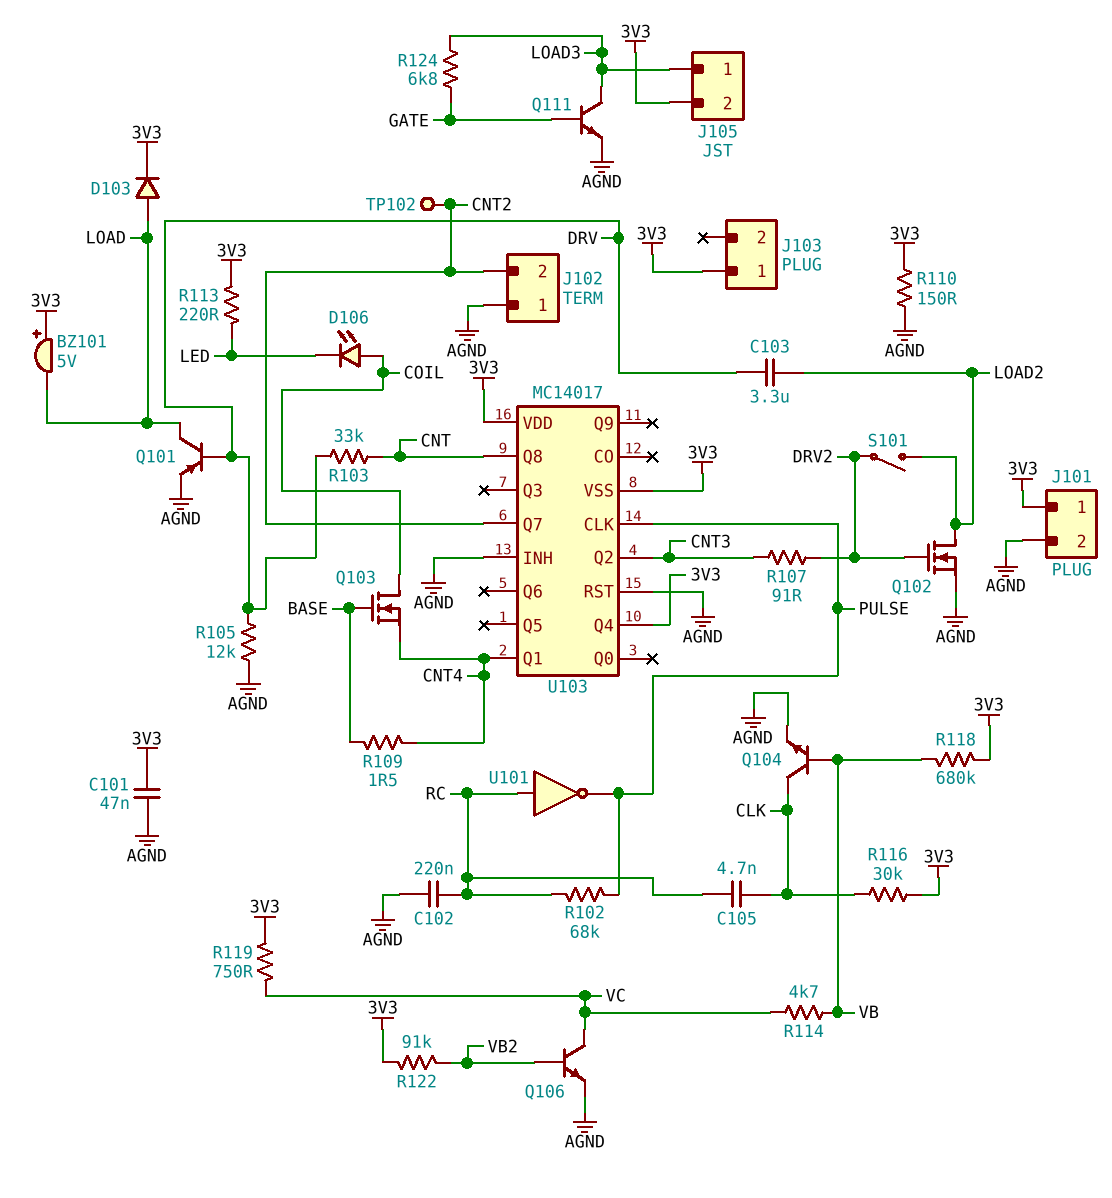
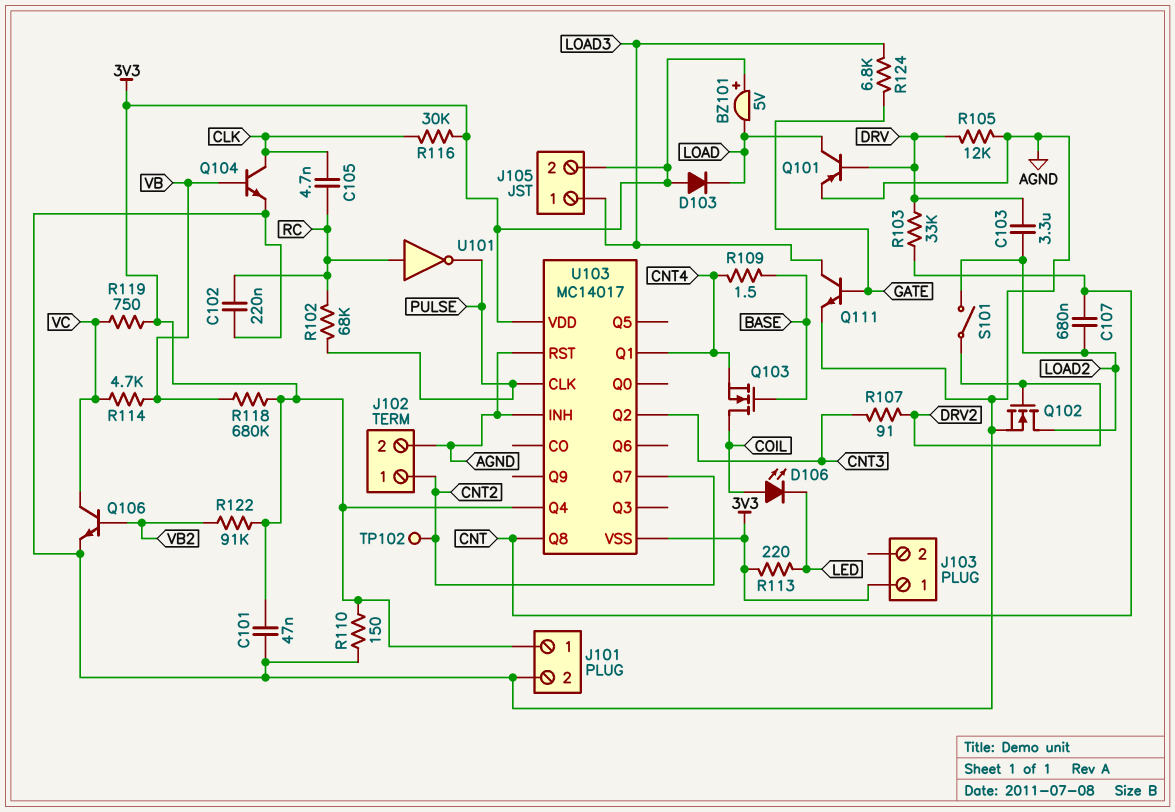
C107: none -> 680nF (CNT, LOAD2)
D103: diode (A LOAD, K 3V3) -> diode (A 3V3, K LOAD)
J102 pin 1: AGND -> CNT2
J102 pin 2: CNT2 -> AGND

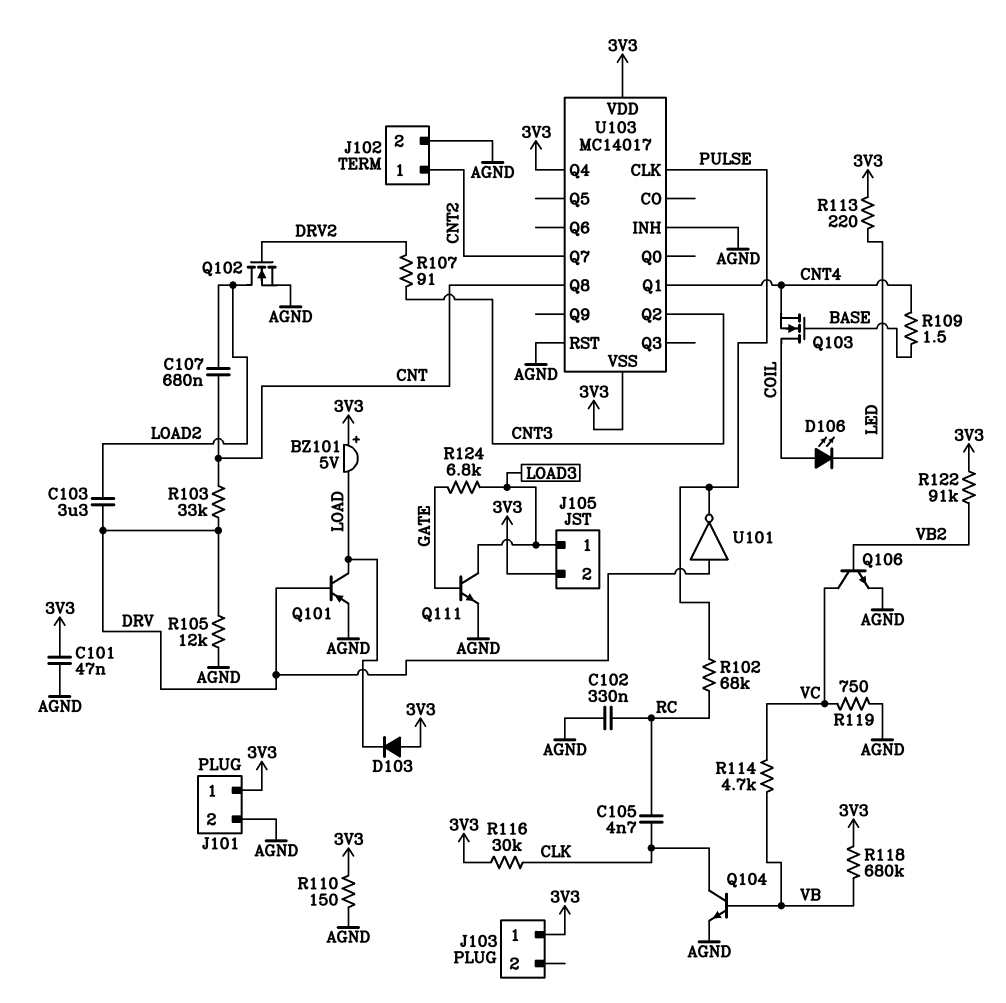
C102: 220nF (AGND, RC) -> 330nF (AGND, RC)
R119: 750 (3V3, VC) -> 750 (AGND, VC)
S101: switch (DRV2, LOAD2) -> none
TP102: test point (CNT2) -> none
U101: NOT (in RC, out PULSE) -> NOT (in DRV, out PULSE)

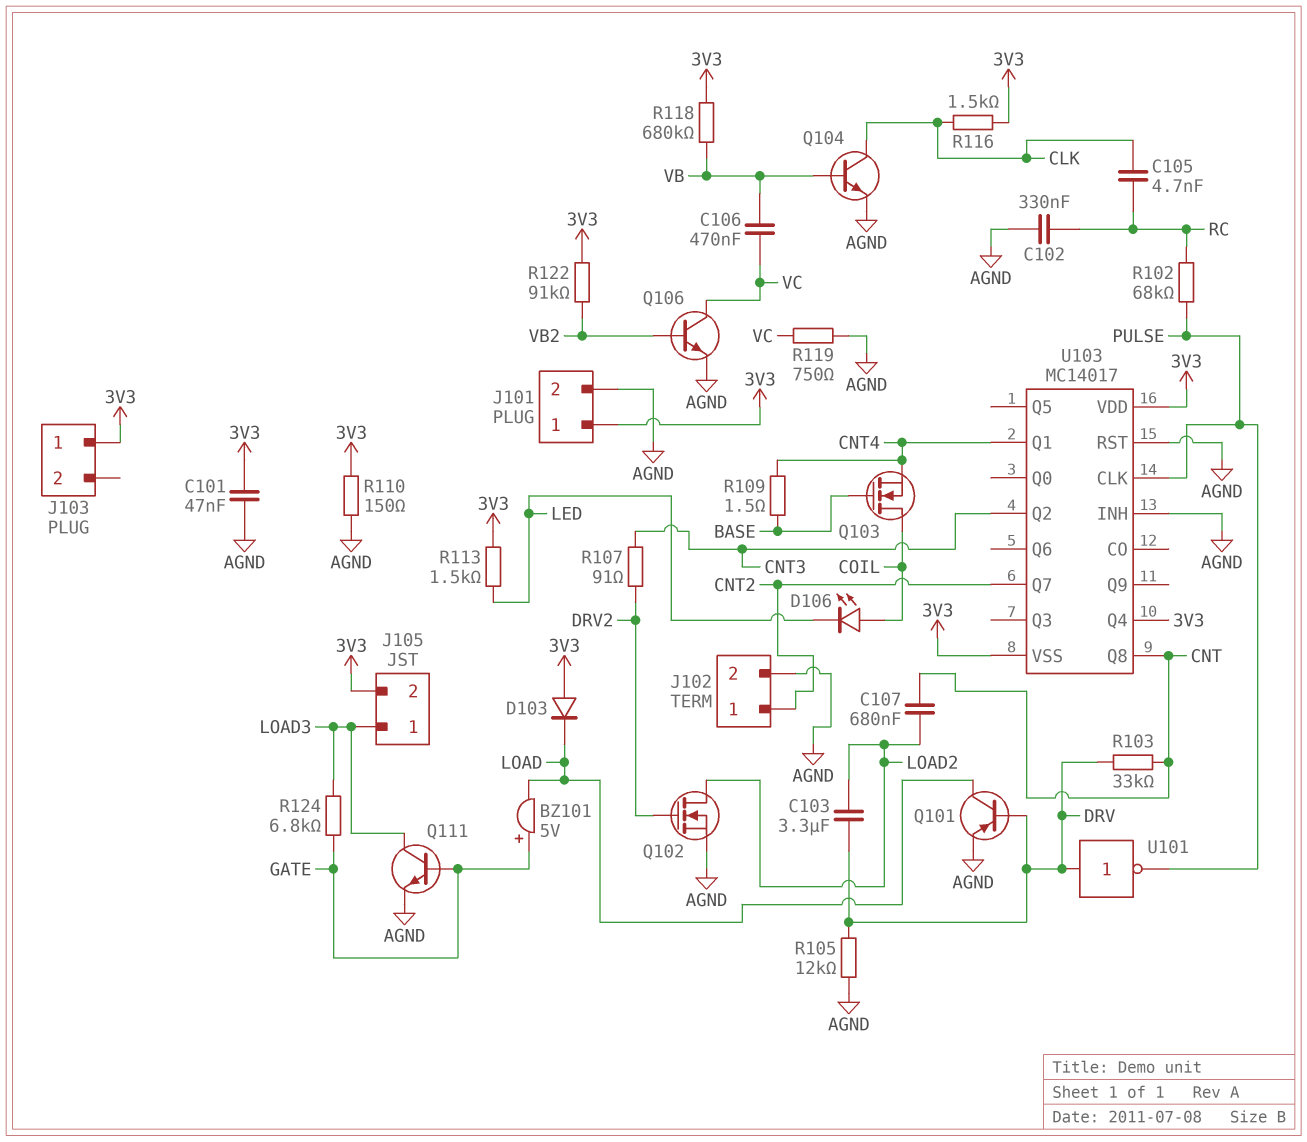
BZ101: buzzer 5V (plus 3V3, minus LOAD) -> buzzer 5V (plus GATE, minus LOAD)
C106: none -> 470nF (VB, VC)
R113: 220 (3V3, LED) -> 1.5k (3V3, LED)
R114: 4.7k (VB, VC) -> none
R116: 30k (3V3, CLK) -> 1.5k (3V3, CLK)

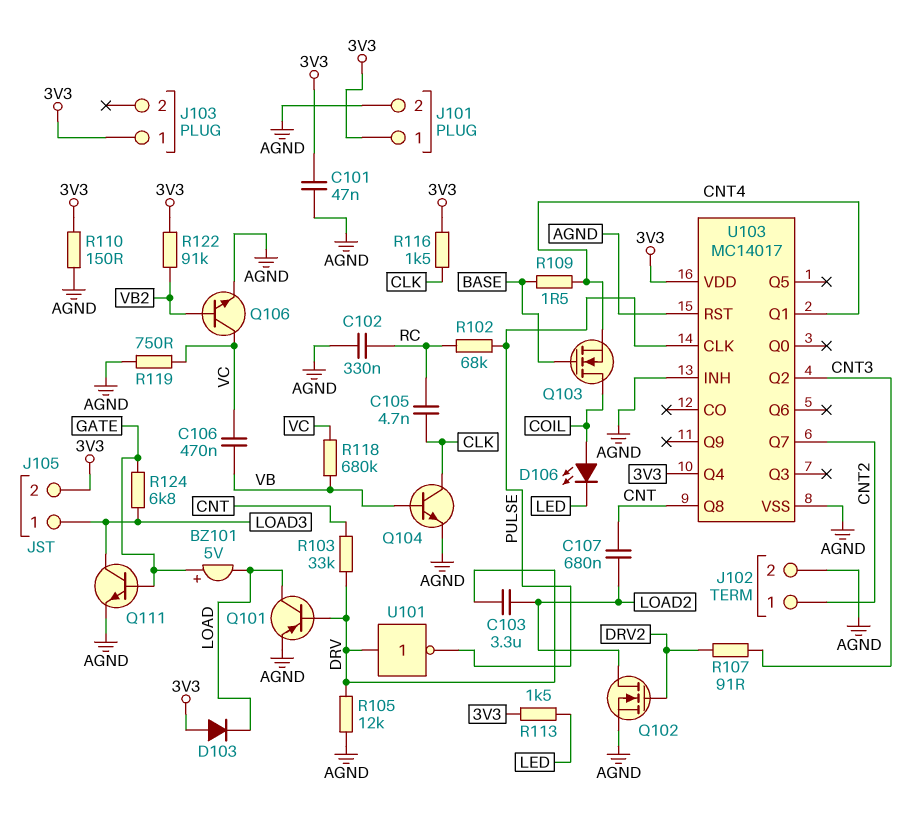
R118: 680k (3V3, VB) -> 680k (VB, VC)
U103 pin VSS: 3V3 -> AGND

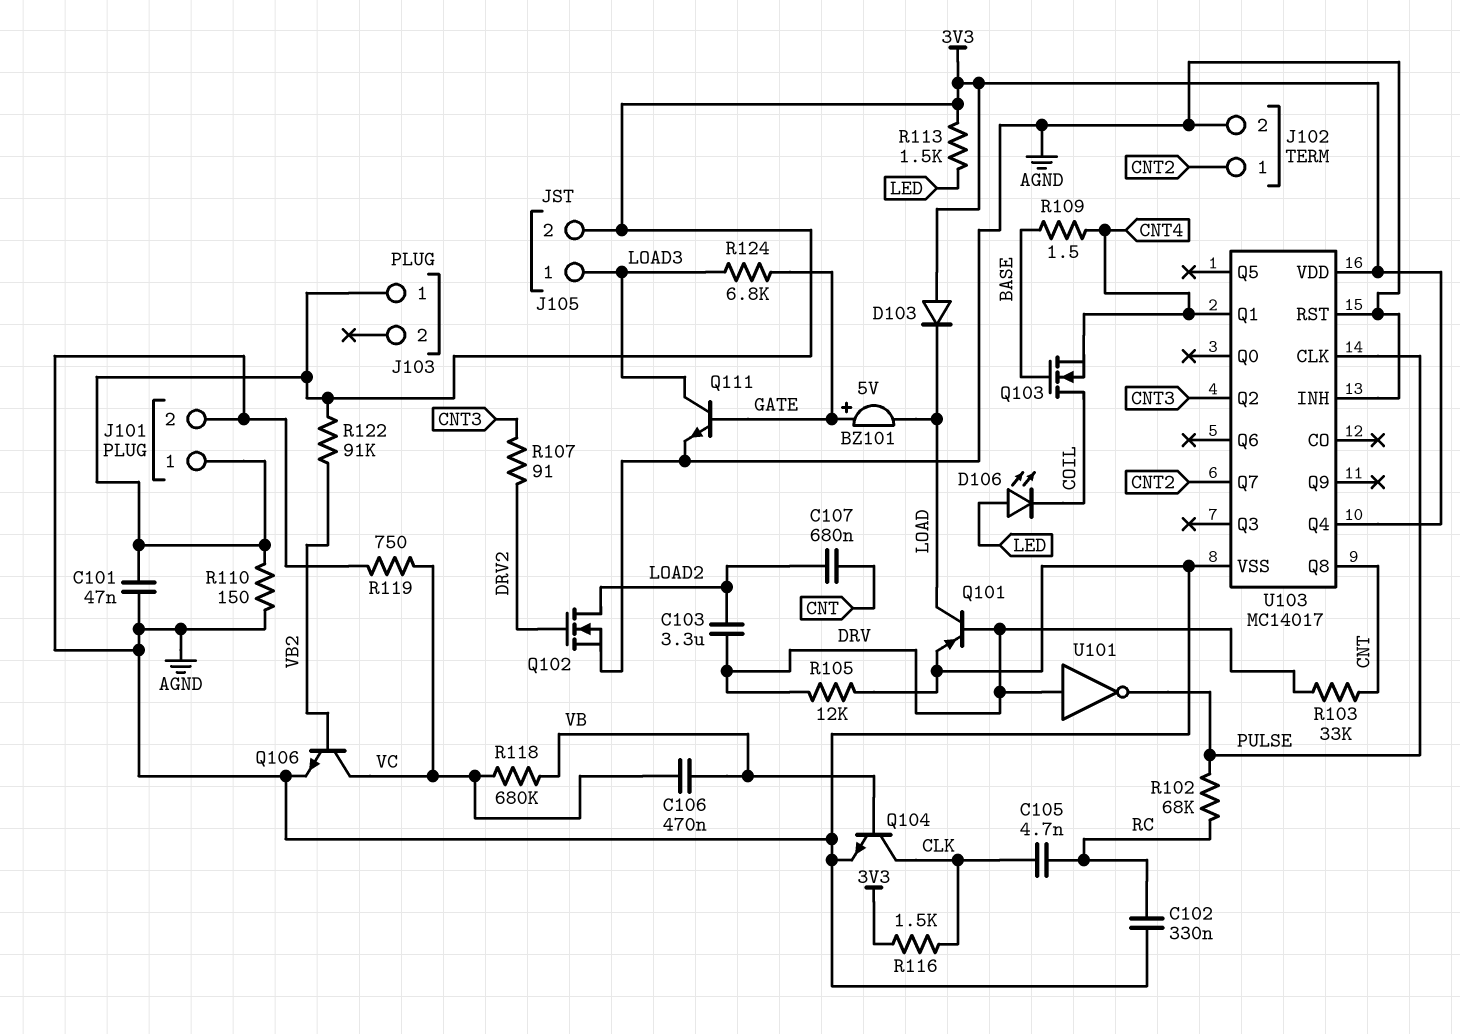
D106: LED (A COIL, K LED) -> LED (A LED, K COIL)

